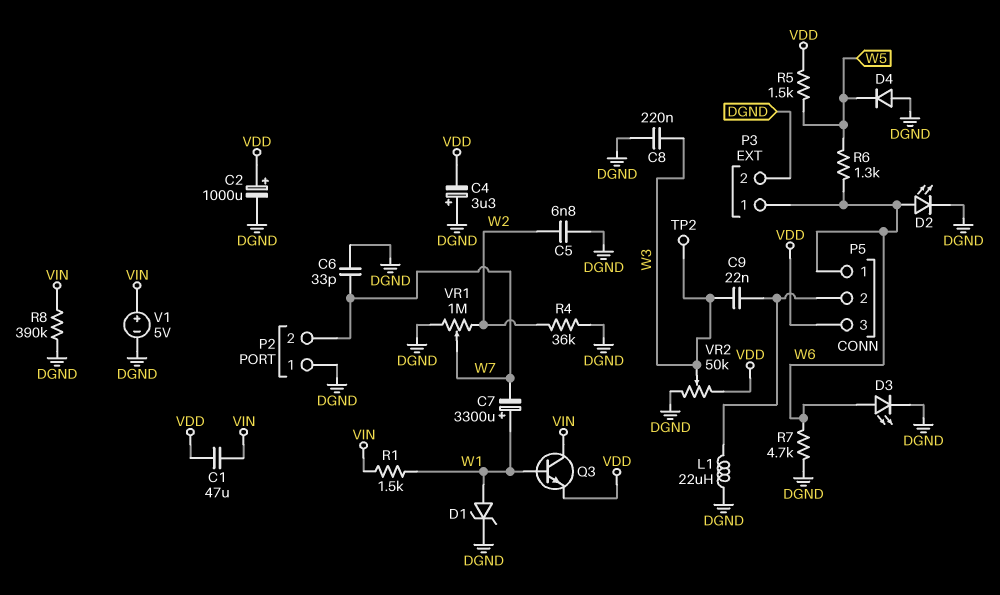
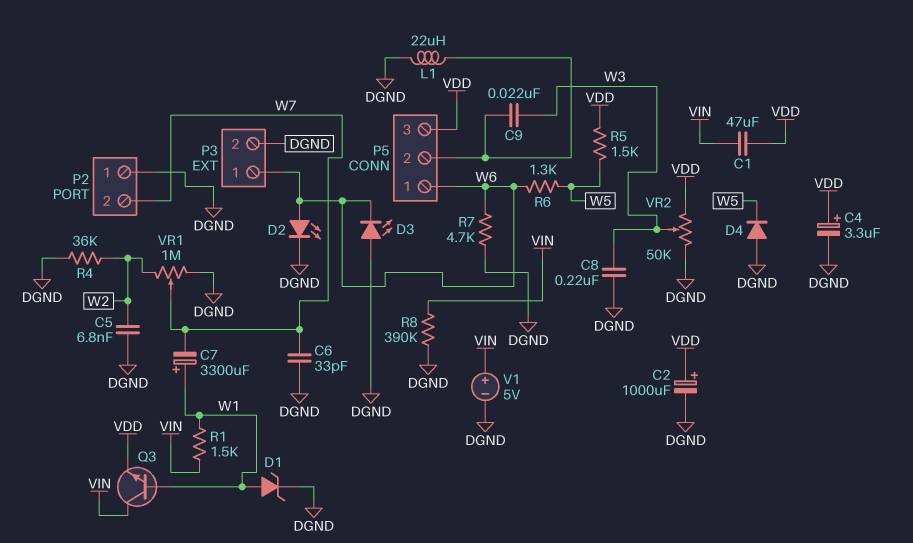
C4: 3.3uF (plus DGND, minus VDD) -> 3.3uF (plus VDD, minus DGND)
D3: LED (A W6, K DGND) -> LED (A DGND, K W6)
TP2: test point (W3) -> none

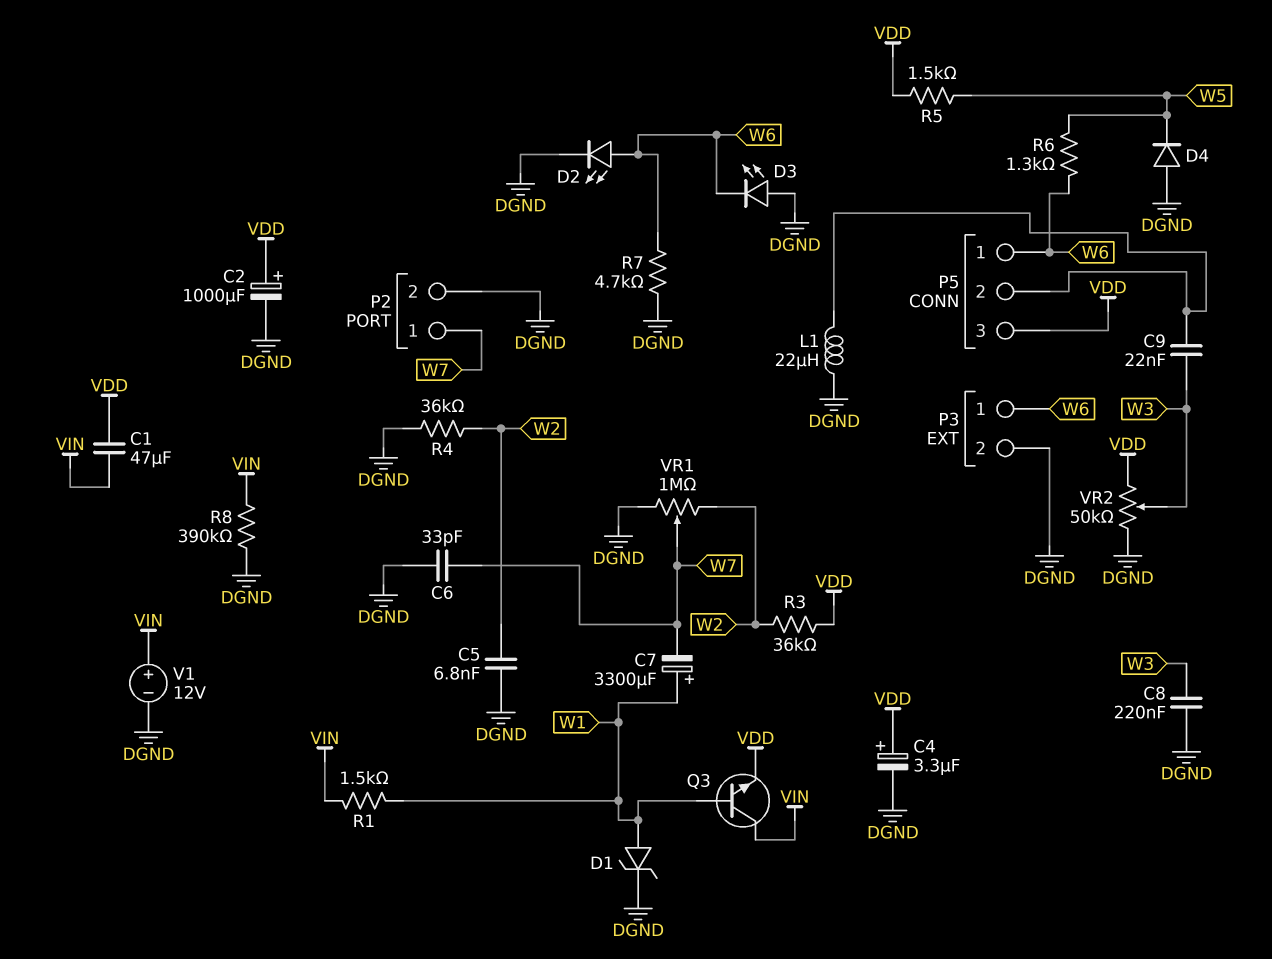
P2 pin 1: DGND -> W7
P2 pin 2: W7 -> DGND
R3: none -> 36k (VDD, W2)
V1: 5V (plus VIN, minus DGND) -> 12V (plus VIN, minus DGND)

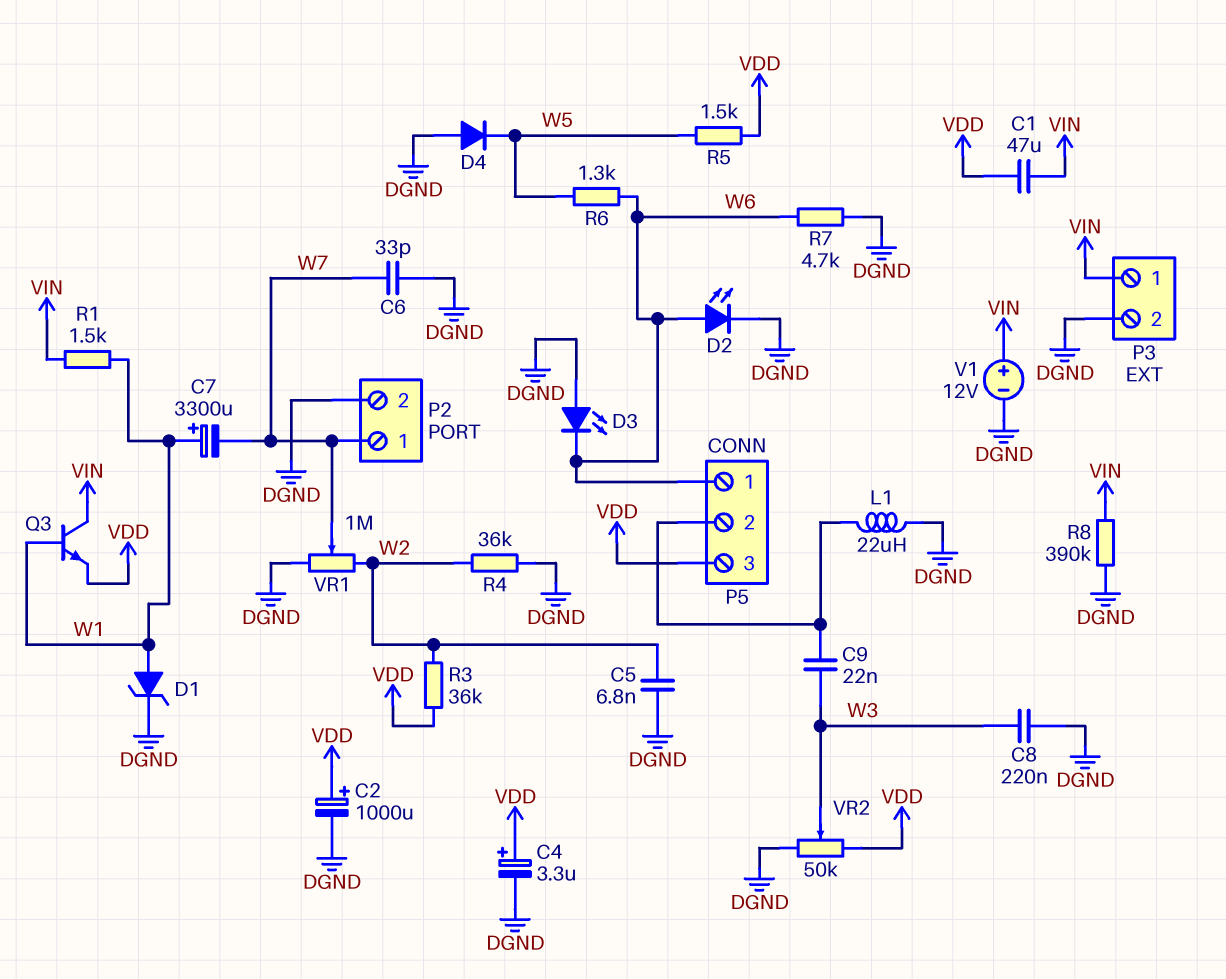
P3 pin 1: W6 -> VIN

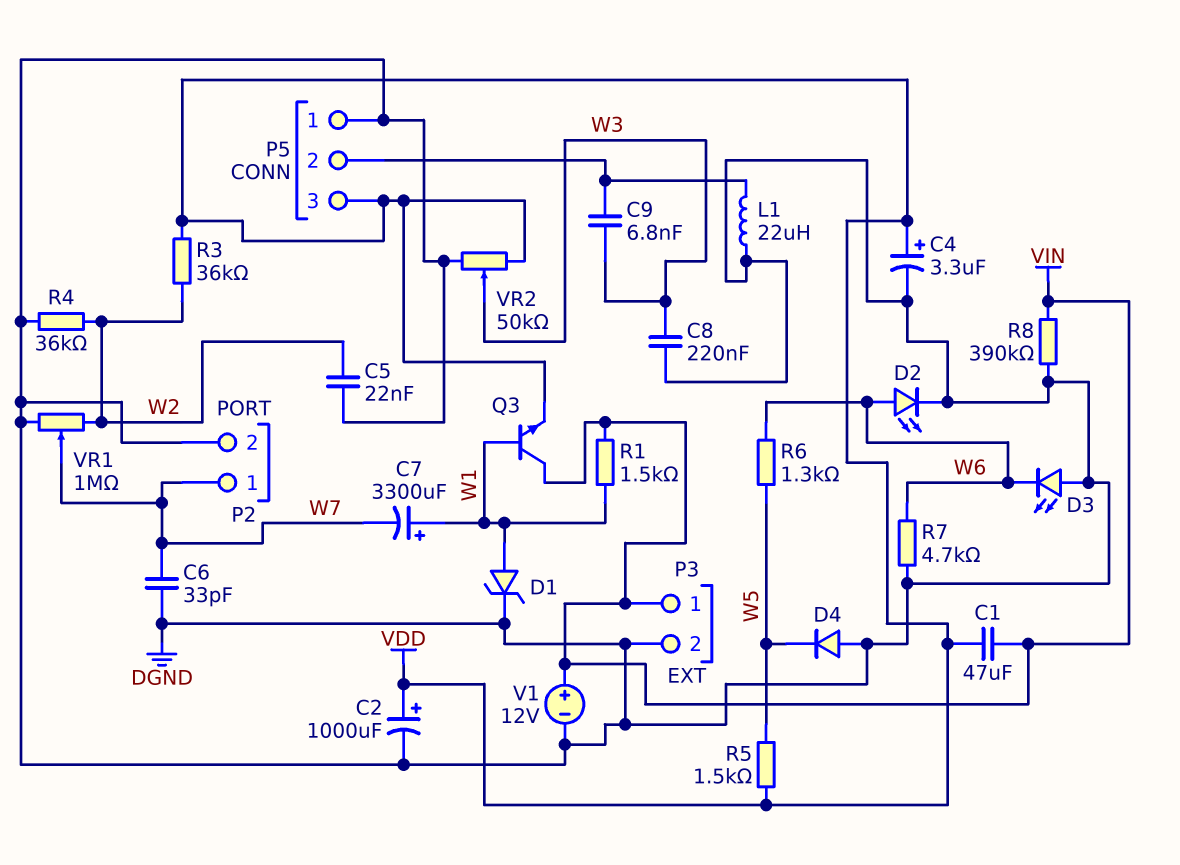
C5: 6.8nF (DGND, W2) -> 22nF (DGND, W2)
C9: 22nF (P5/2, W3) -> 6.8nF (P5/2, W3)
P5 pin 1: W6 -> DGND

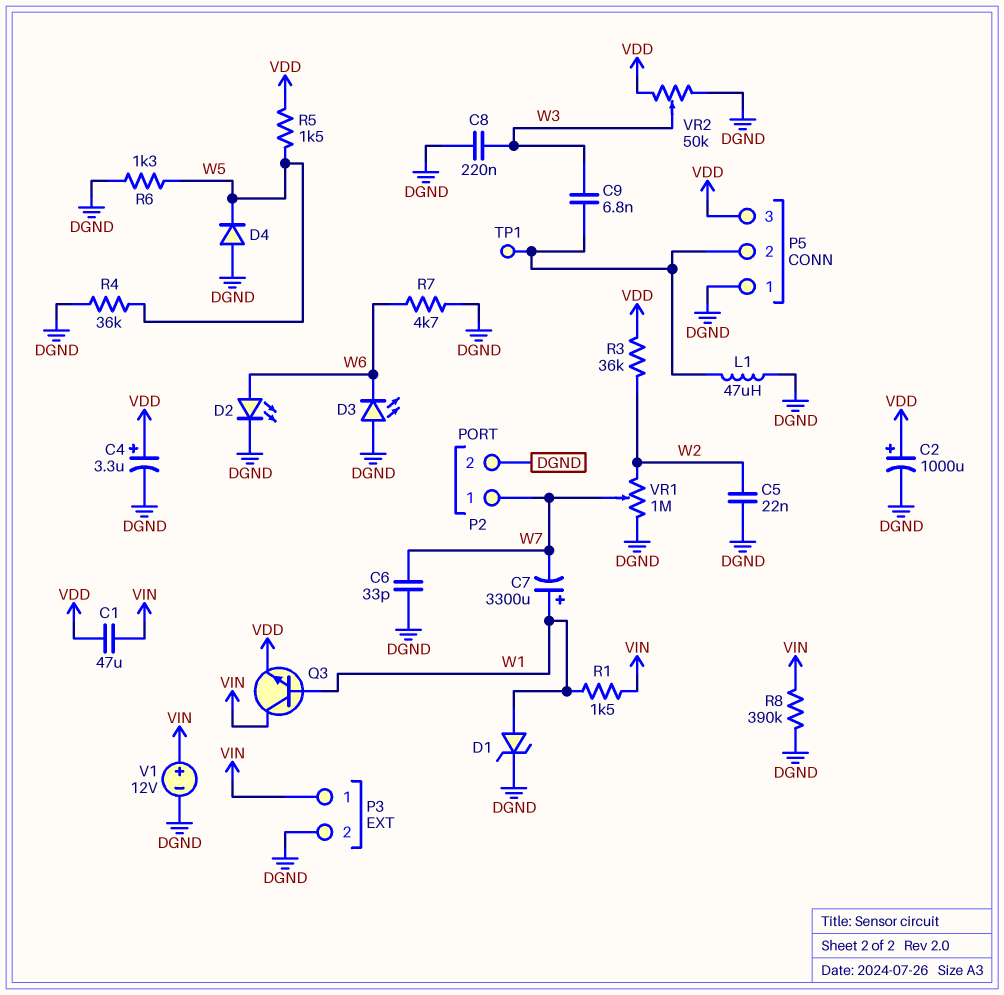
L1: 22uH (DGND, P5/2) -> 47uH (DGND, P5/2)
R4: 36k (DGND, W2) -> 36k (DGND, W5)
R6: 1.3k (W5, W6) -> 1.3k (DGND, W5)
TP1: none -> test point (P5/2)

